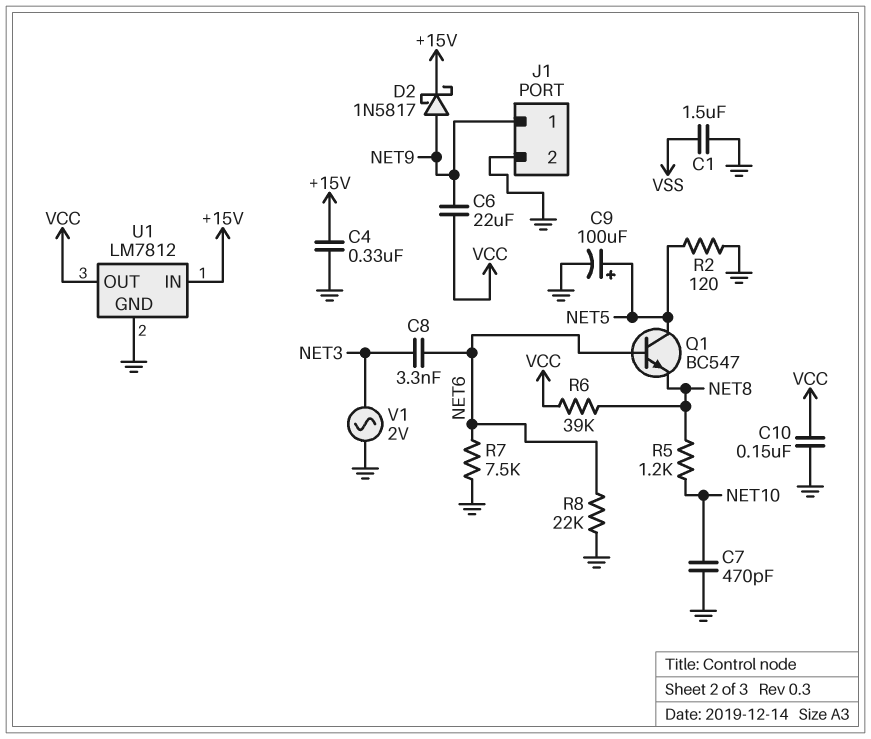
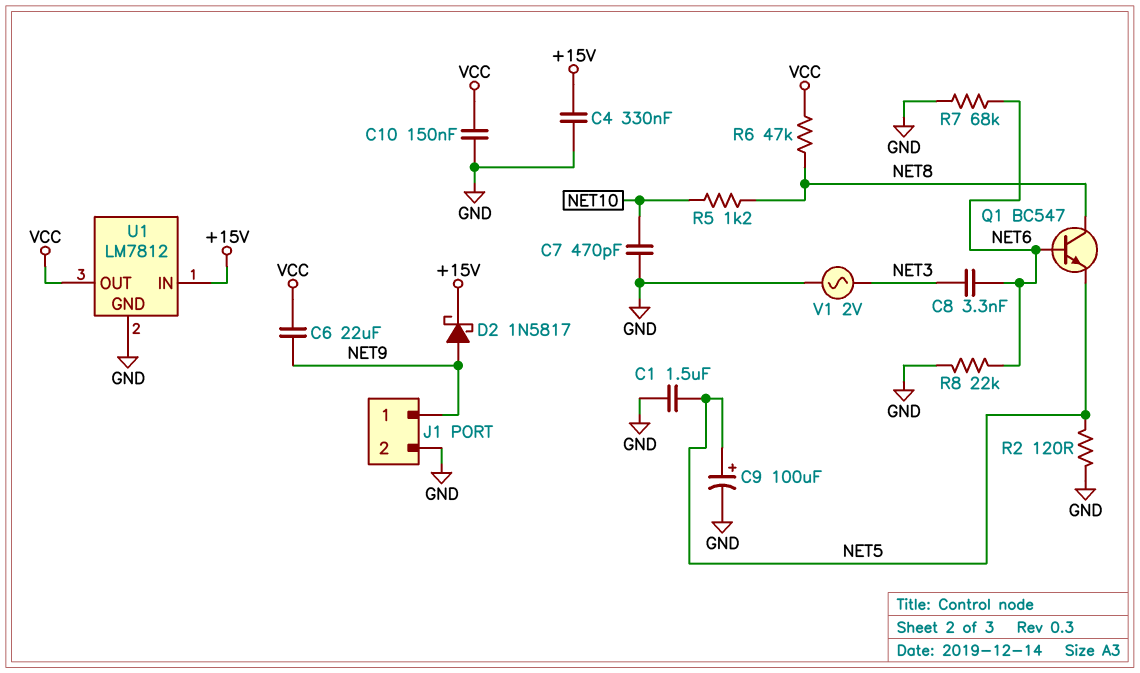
C1: 1.5uF (GND, VSS) -> 1.5uF (GND, NET5)
Q1: NPN BC547 (B NET6, C NET5, E NET8) -> NPN BC547 (B NET6, C NET8, E NET5)
R6: 39k (NET8, VCC) -> 47k (NET8, VCC)
R7: 7.5k (GND, NET6) -> 68k (GND, NET6)

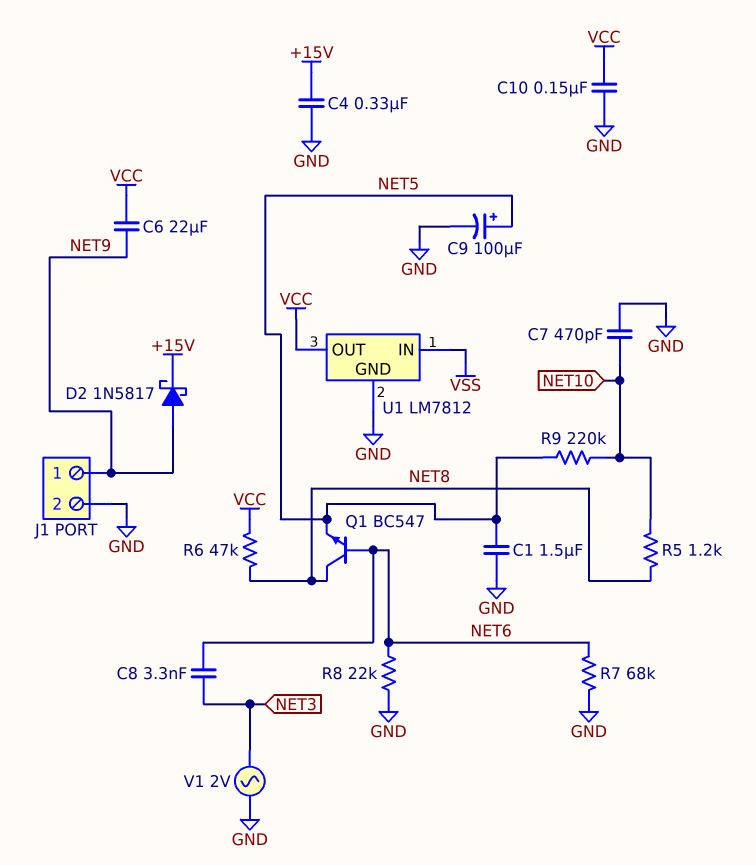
R2: 120 (GND, NET5) -> none
R9: none -> 220k (NET5, NET10)
U1 pin IN: +15V -> VSS

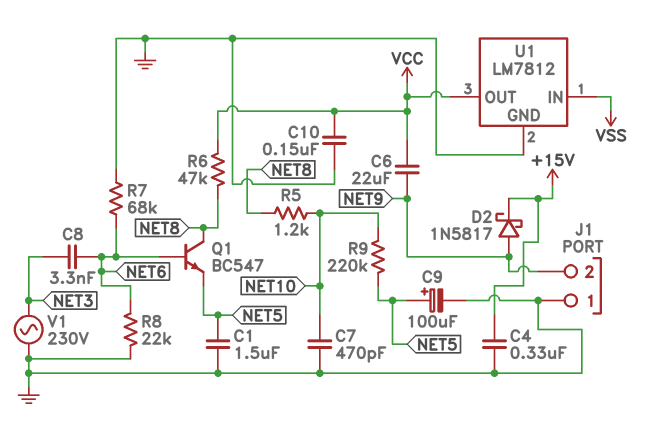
J1 pin 1: NET9 -> GND
J1 pin 2: GND -> NET9
V1: AC 2V (GND, NET3) -> AC 230V (GND, NET3)

